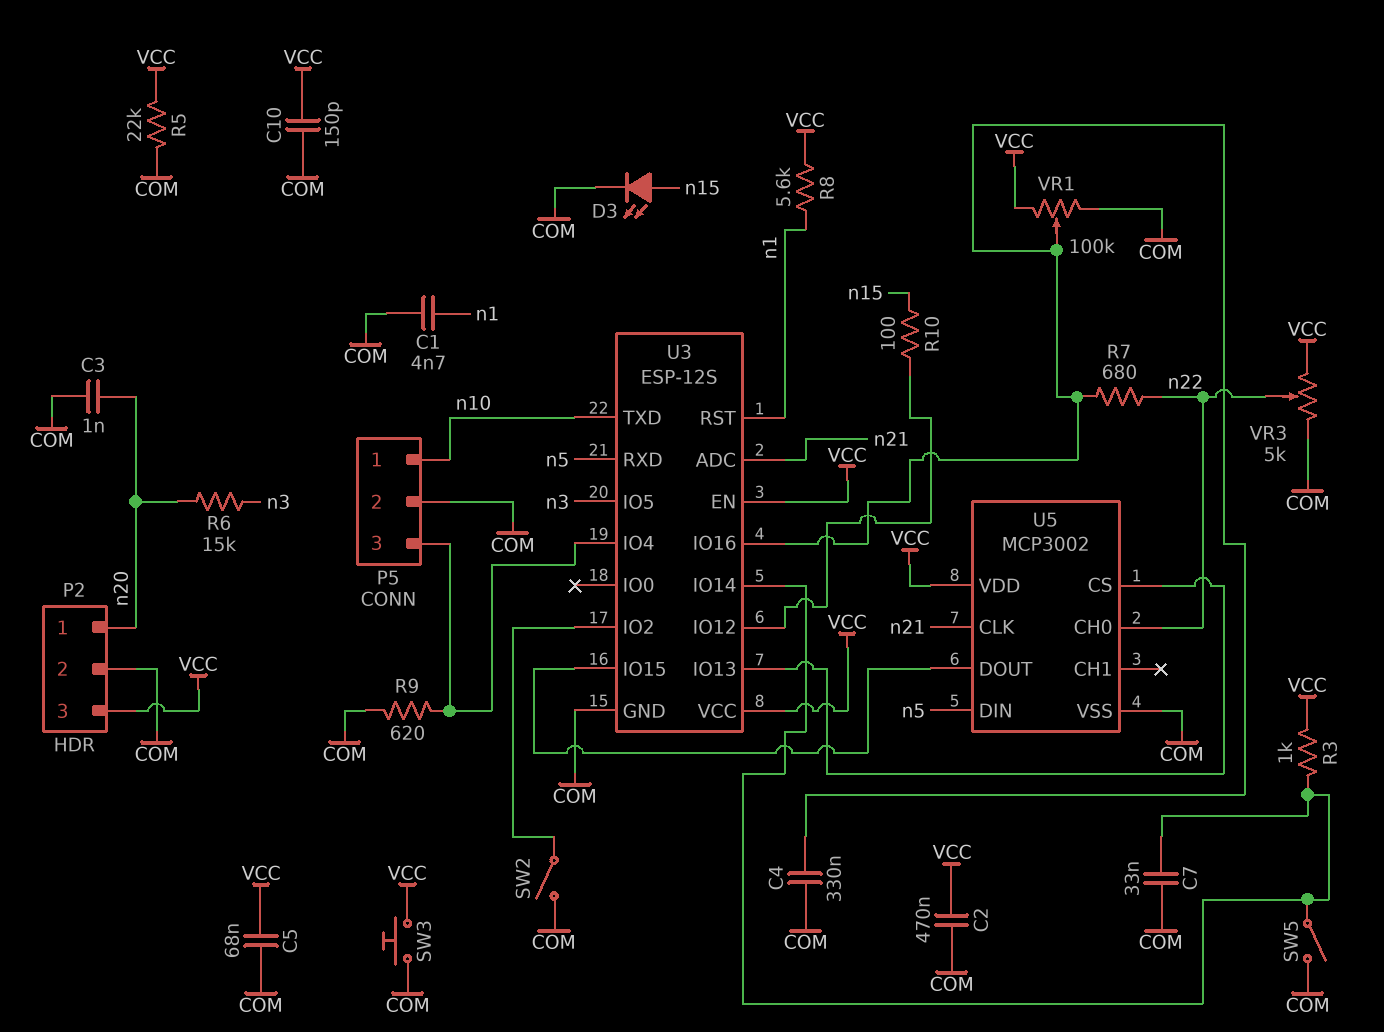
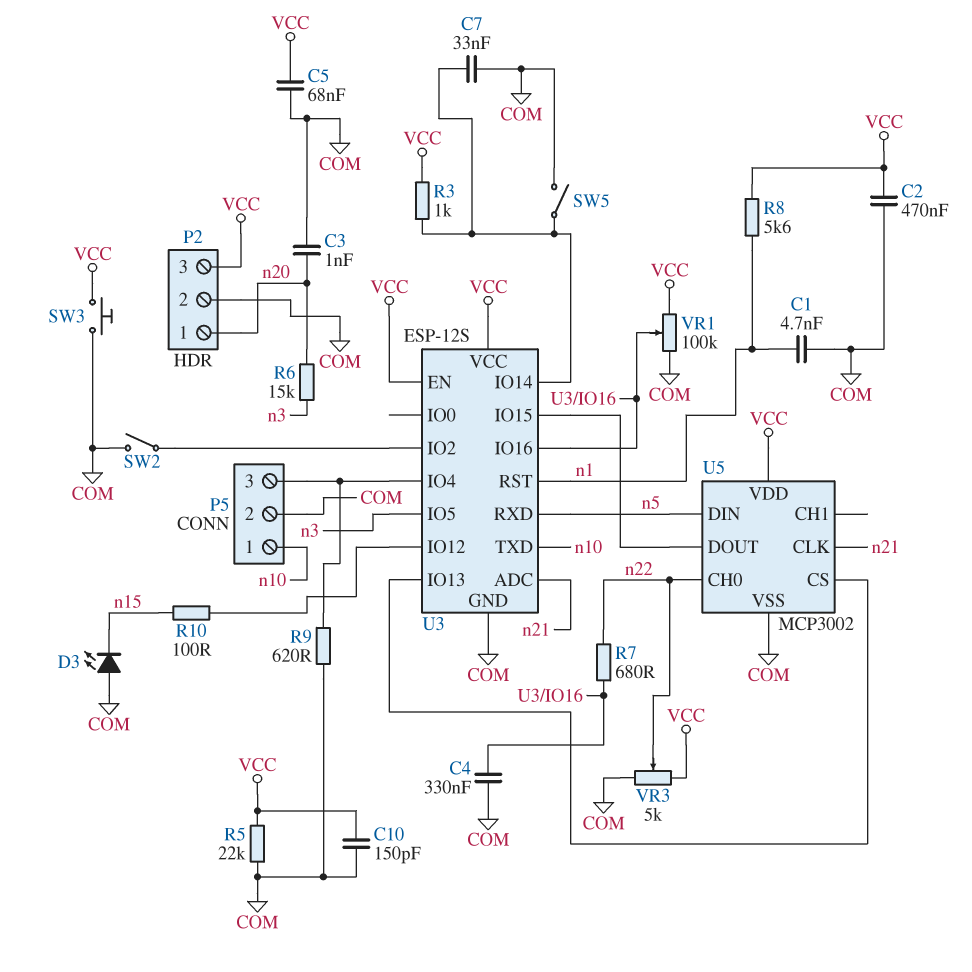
D3: LED (A n15, K COM) -> LED (A COM, K n15)

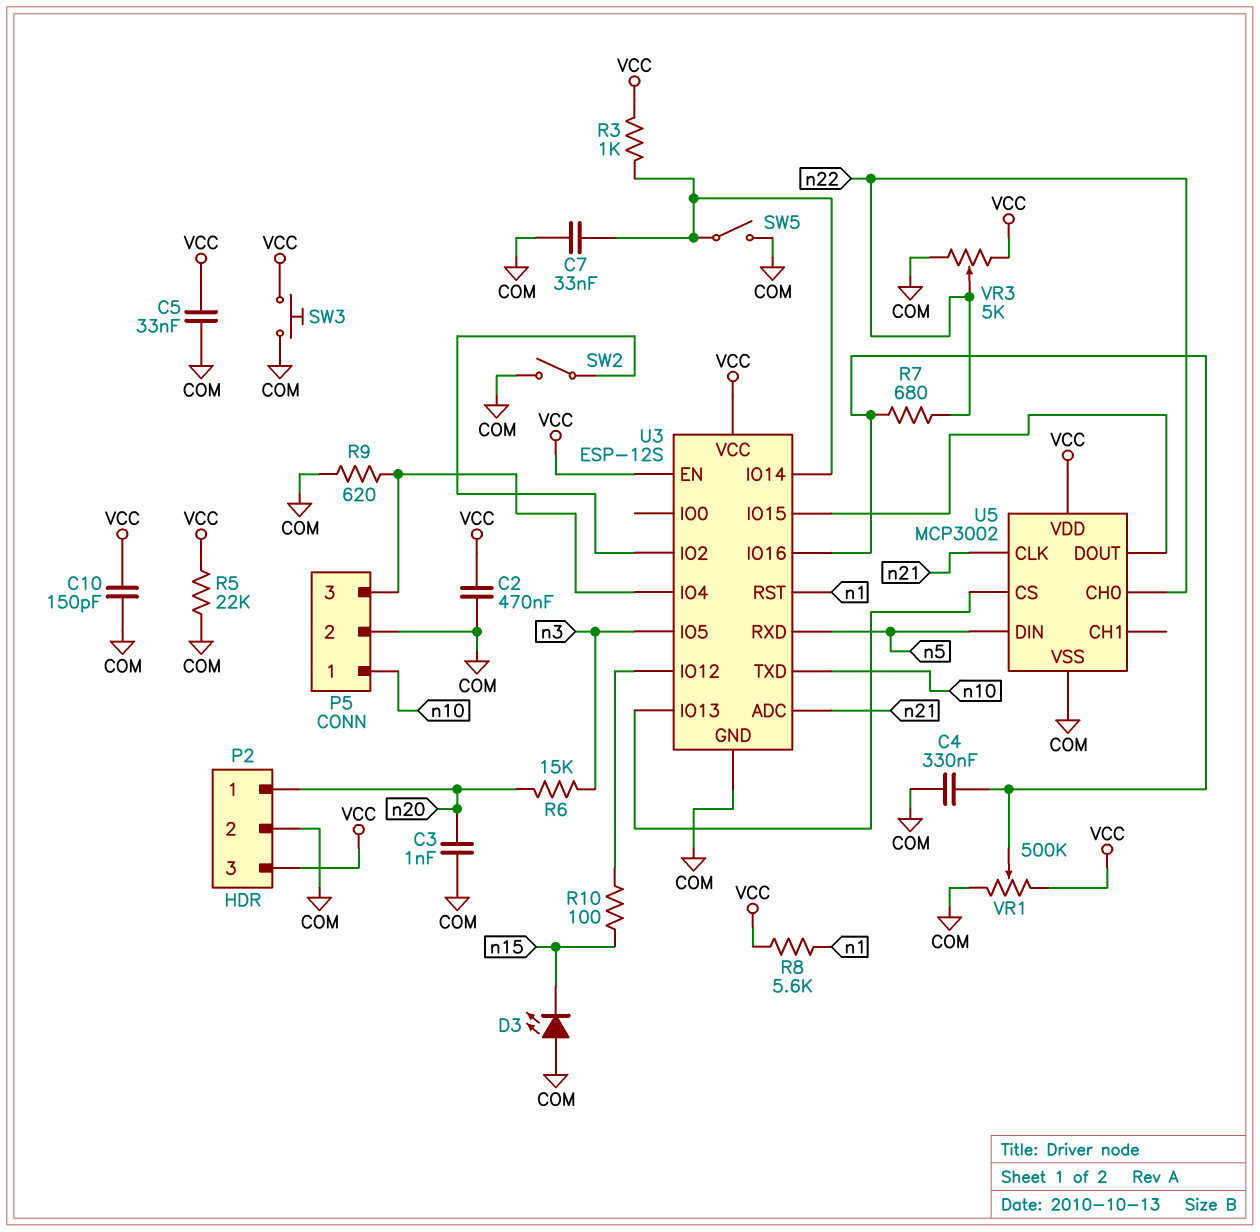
C1: 4.7nF (COM, n1) -> none
C5: 68nF (COM, VCC) -> 33nF (COM, VCC)
VR1: 100k (COM, VCC, wiper U3/IO16) -> 500k (COM, VCC, wiper U3/IO16)

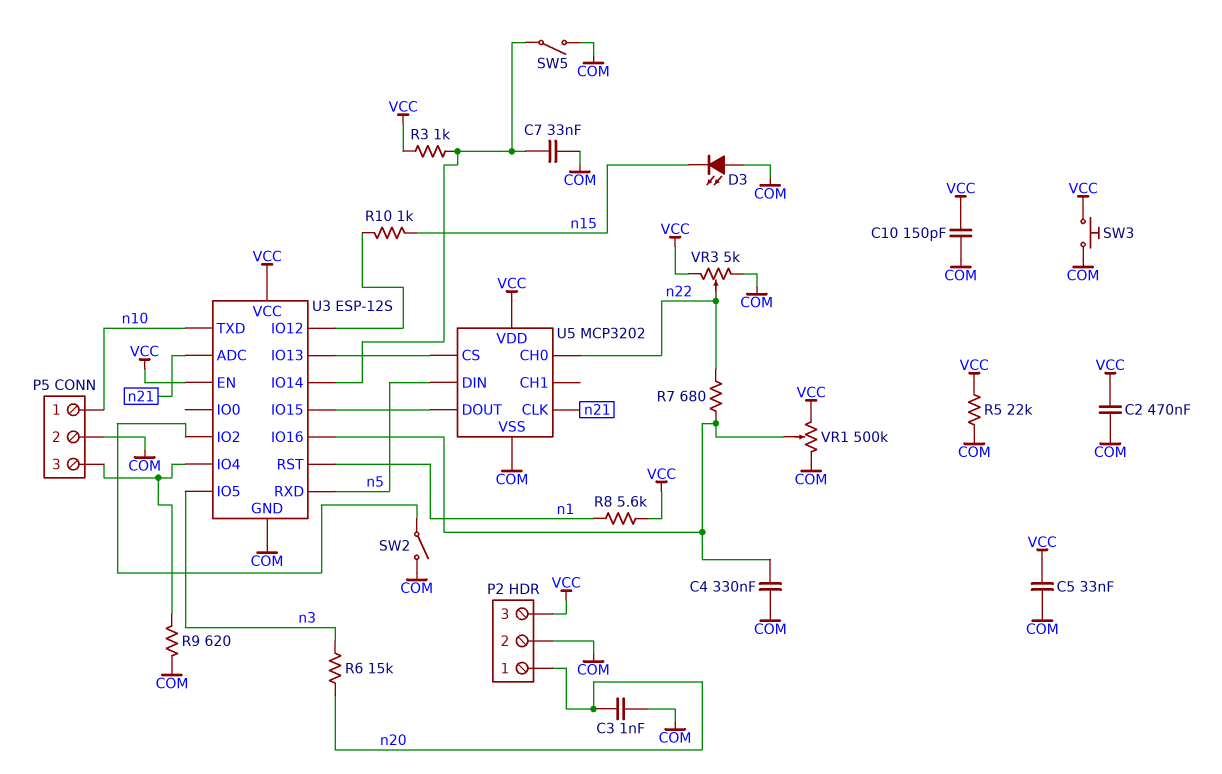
R10: 100 (U3/IO12, n15) -> 1k (U3/IO12, n15)
U5: MCP3002 -> MCP3202

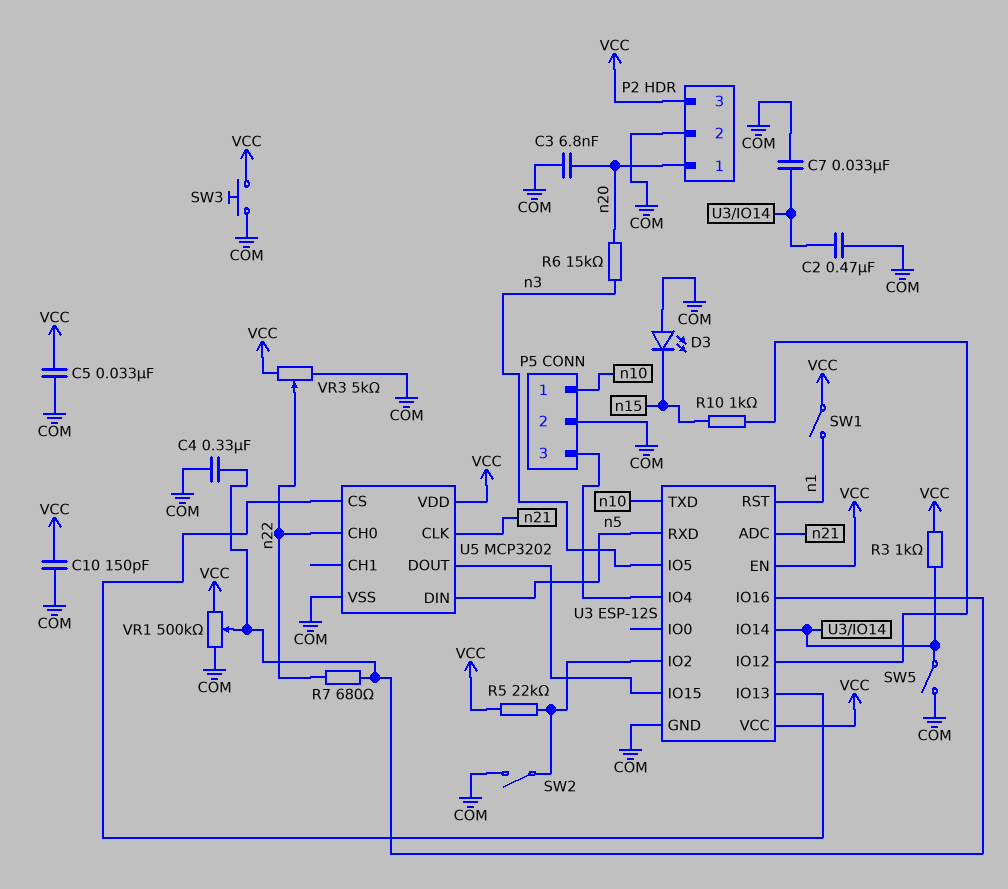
C2: 470nF (COM, VCC) -> 470nF (COM, U3/IO14)
C3: 1nF (COM, n20) -> 6.8nF (COM, n20)
R5: 22k (COM, VCC) -> 22k (U3/IO2, VCC)
R8: 5.6k (VCC, n1) -> none
R9: 620 (COM, P5/3) -> none
SW1: none -> switch (VCC, n1)

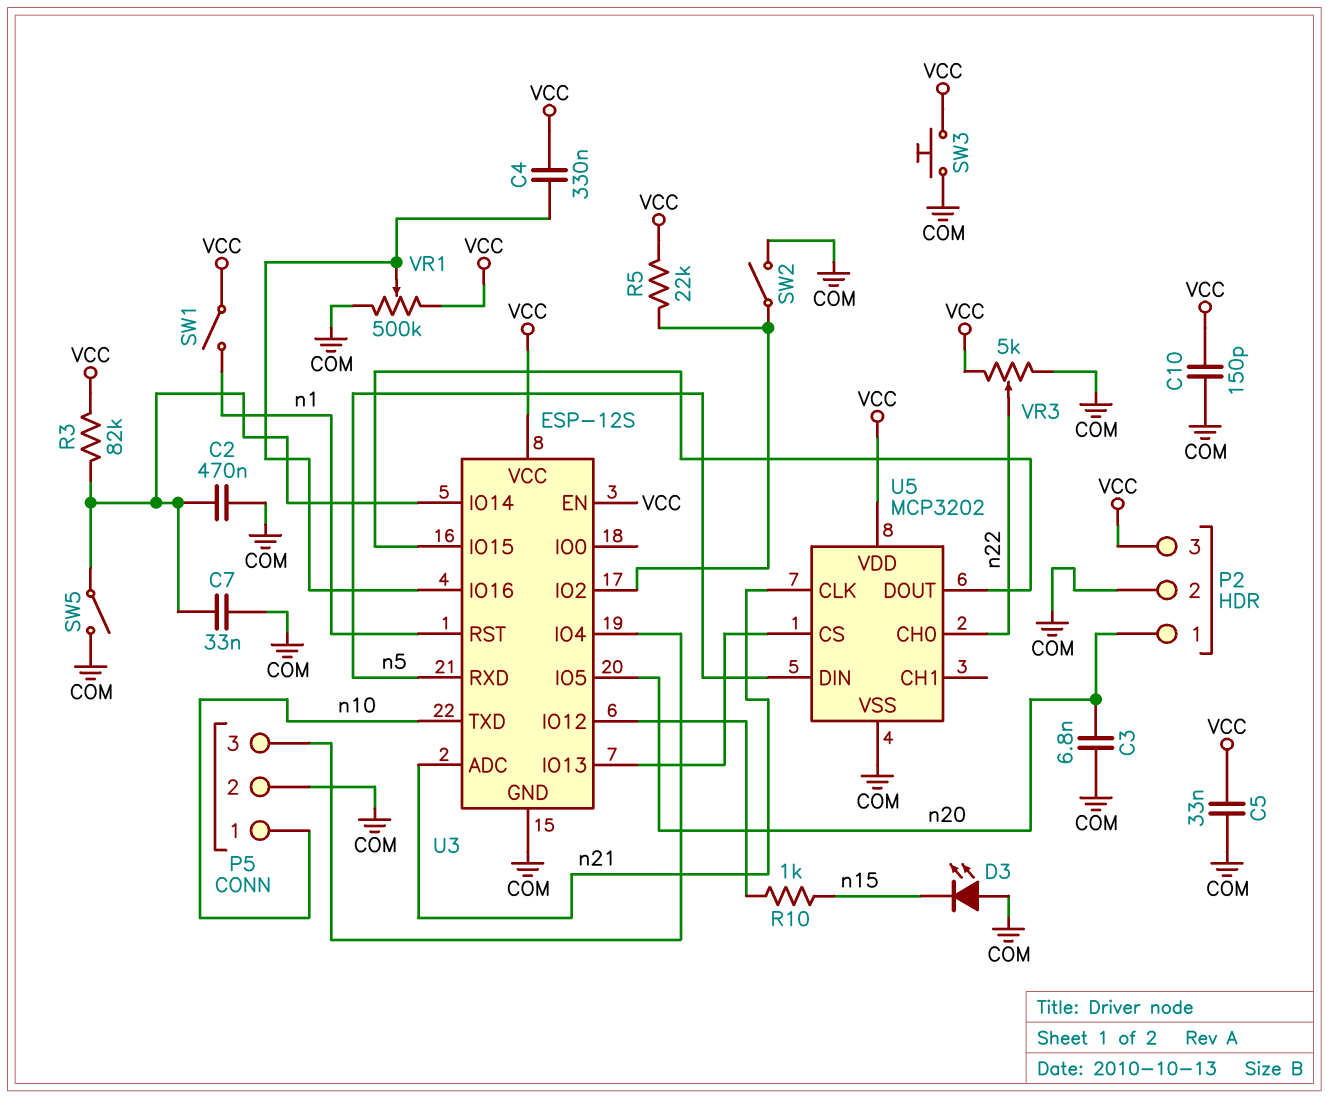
C4: 330nF (COM, U3/IO16) -> 330nF (U3/IO16, VCC)
R3: 1k (U3/IO14, VCC) -> 82k (U3/IO14, VCC)
R6: 15k (n3, n20) -> none
R7: 680 (U3/IO16, n22) -> none
U3 pin IO5: n3 -> n20

